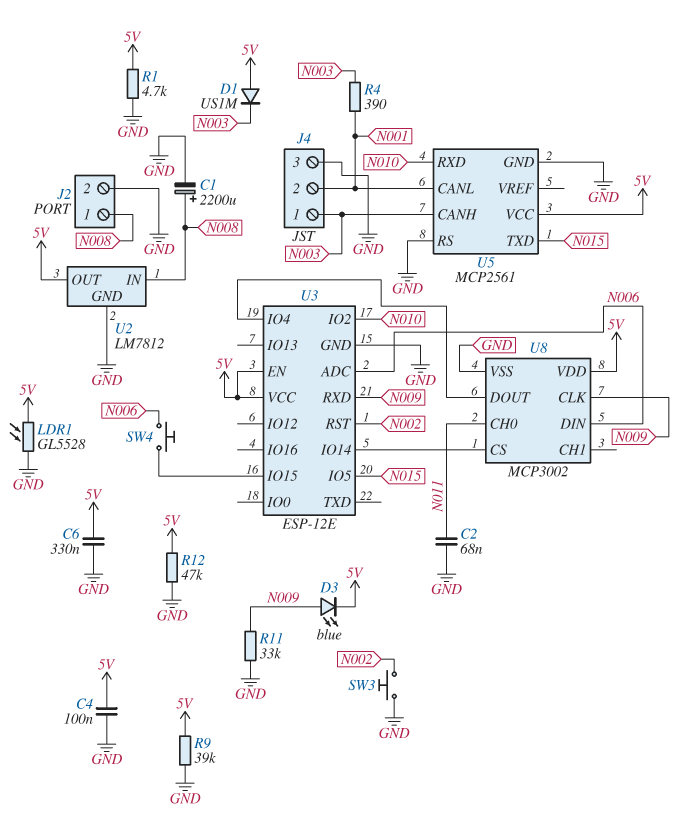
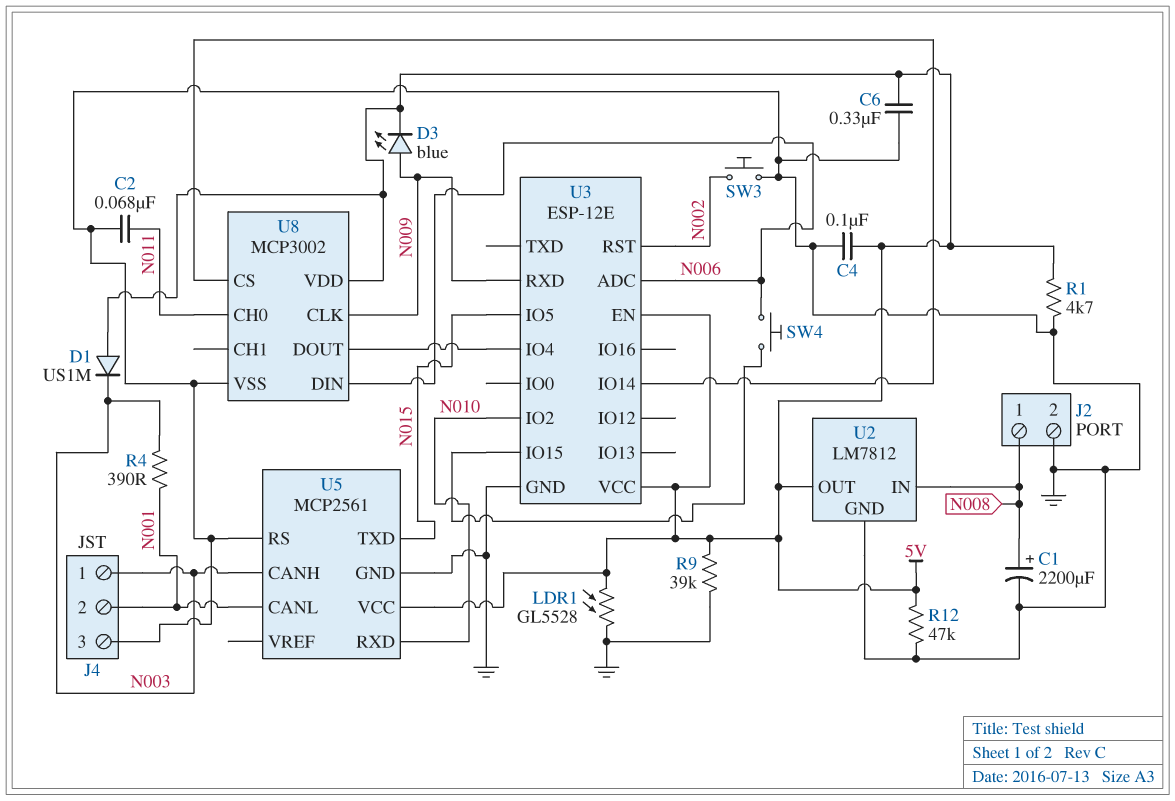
R11: 33k (GND, N009) -> none

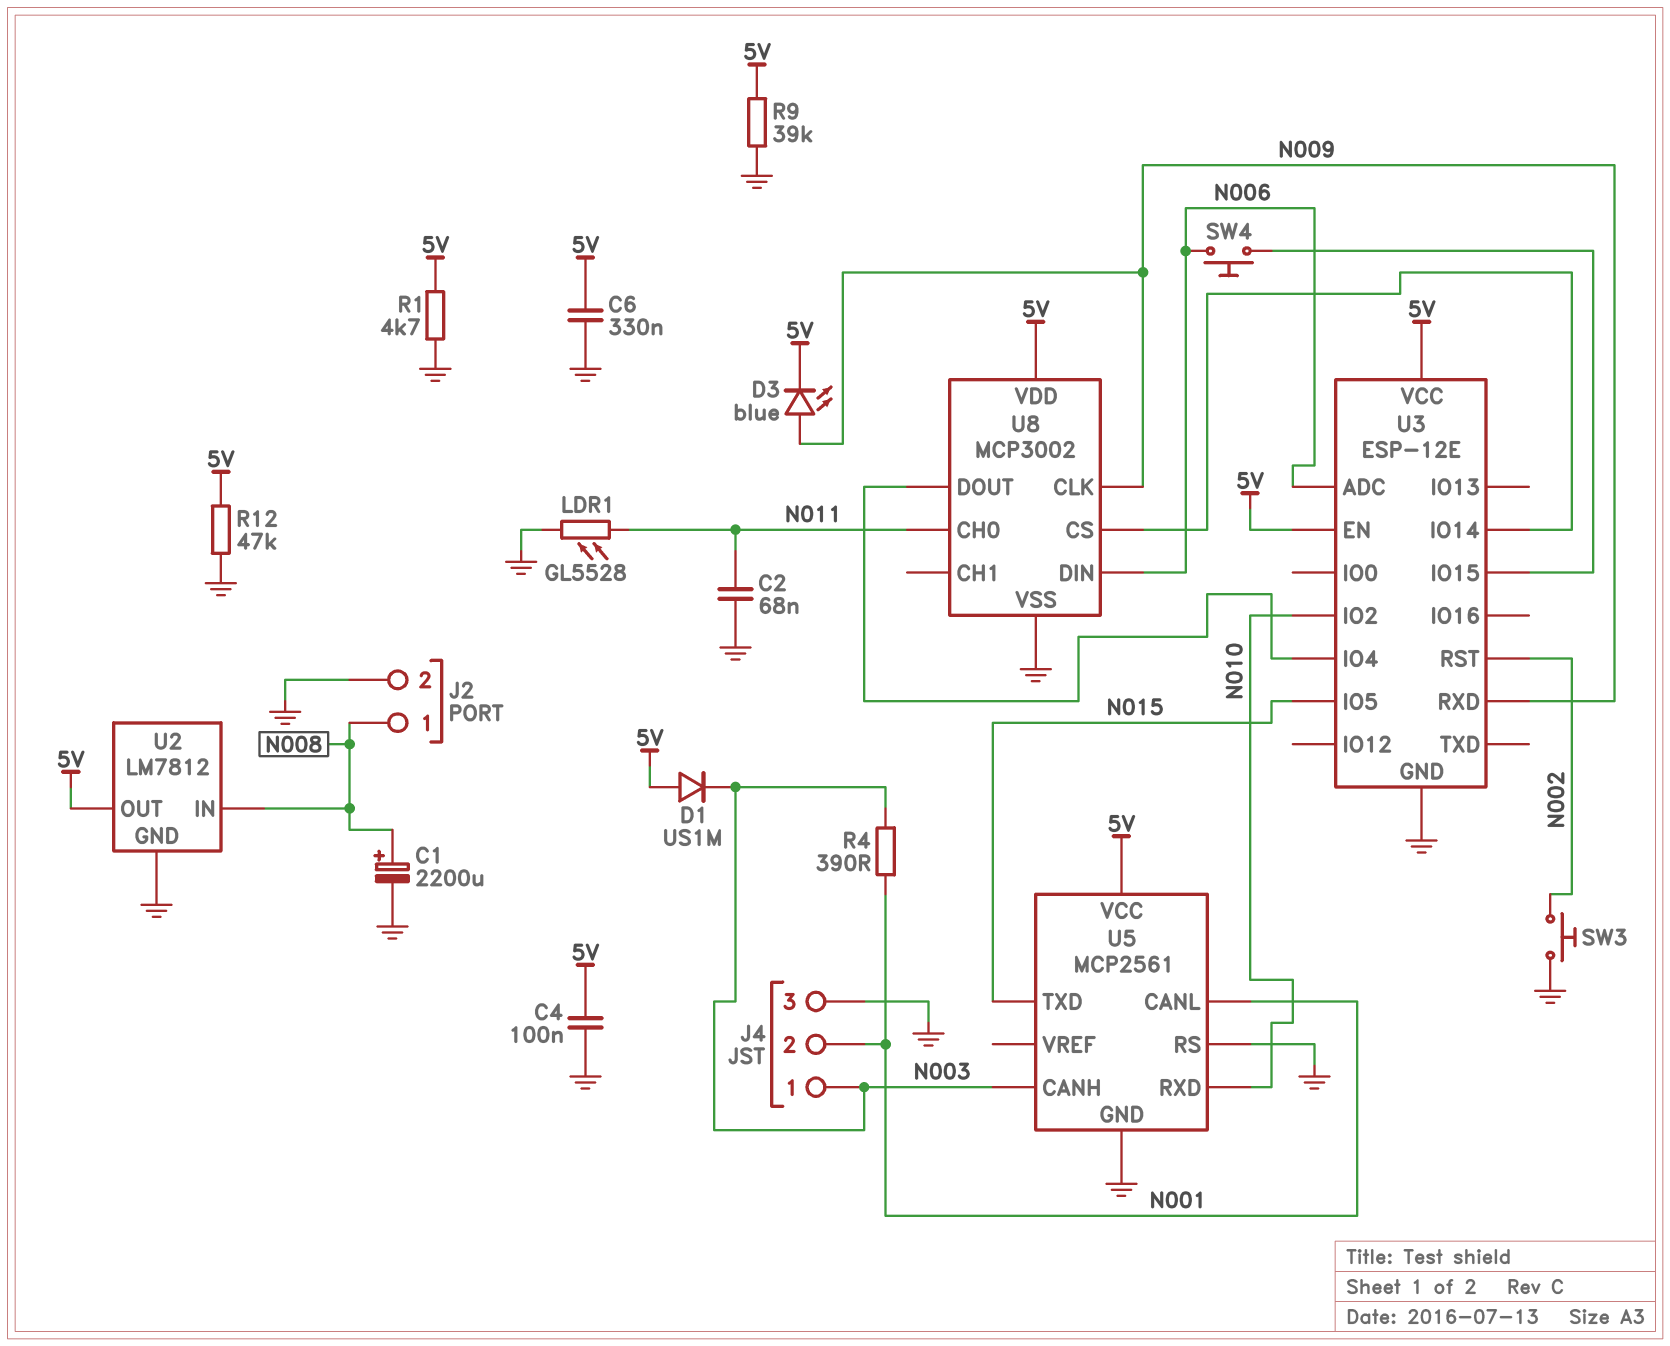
LDR1: GL5528 (5V, GND) -> GL5528 (GND, N011)

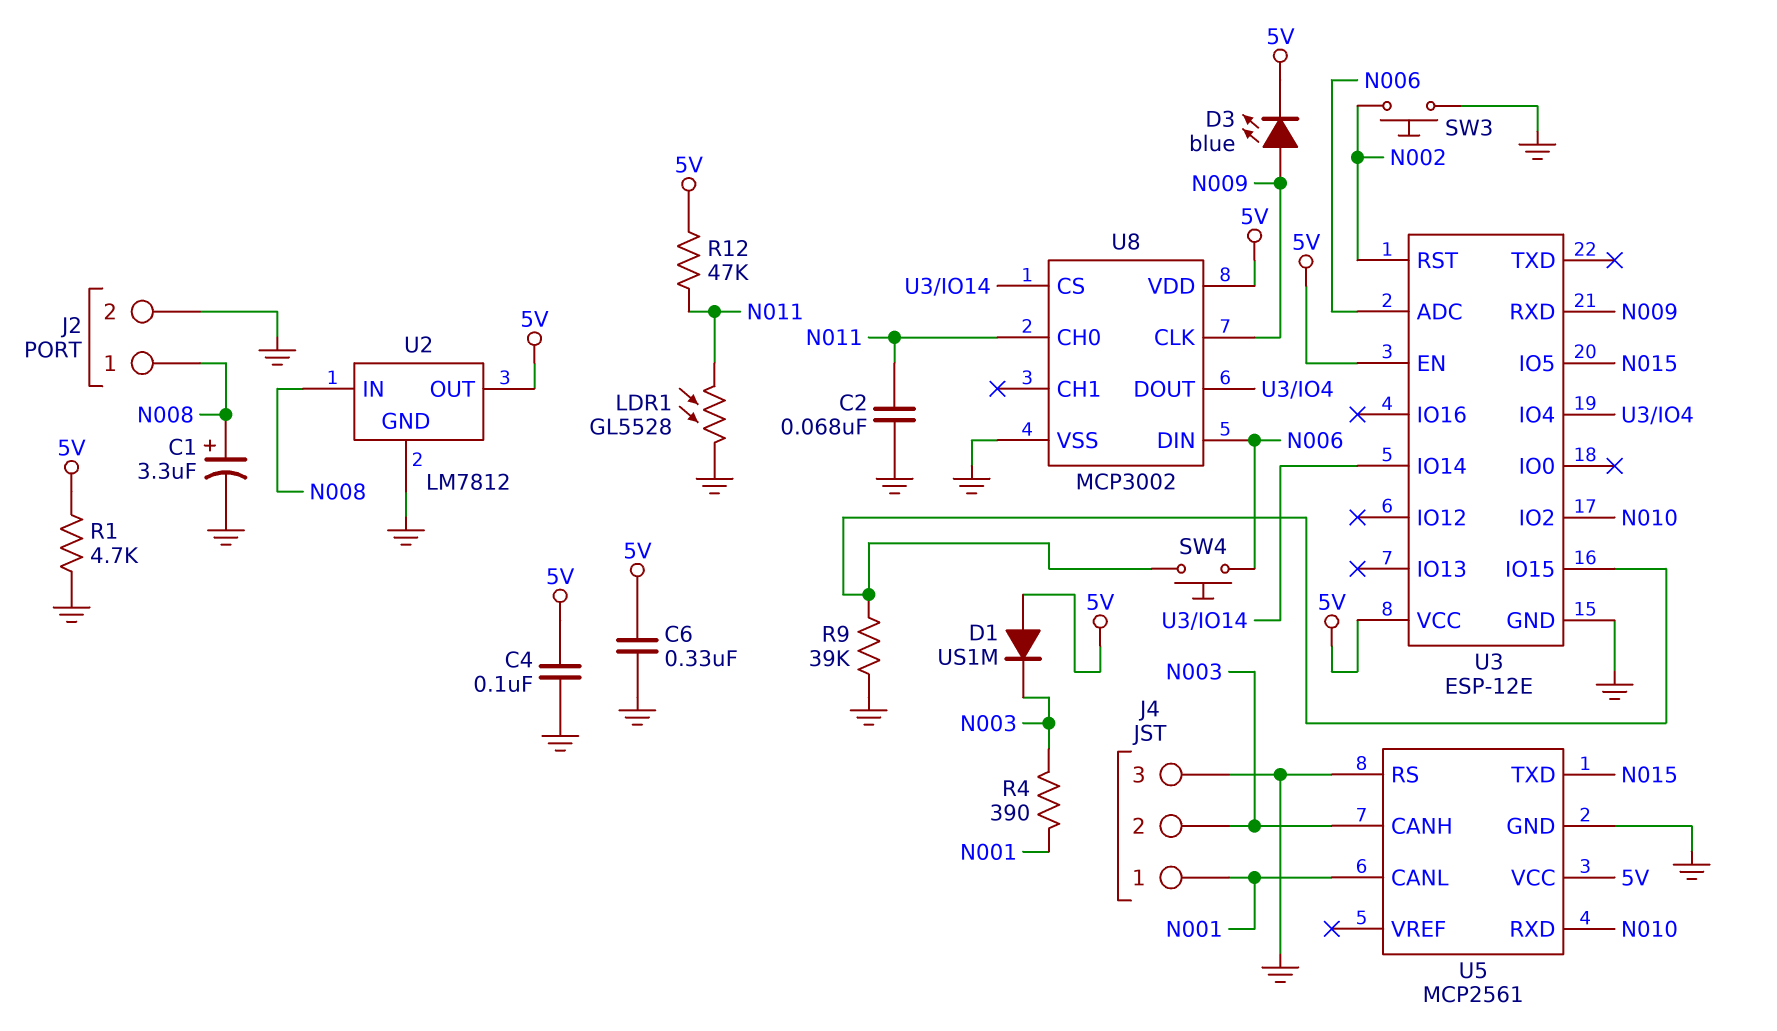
C1: 2200uF (plus N008, minus GND) -> 3.3uF (plus N008, minus GND)
J4 pin 1: N003 -> N001
J4 pin 2: N001 -> N003
R9: 39k (5V, GND) -> 39k (GND, U3/IO15)
R12: 47k (5V, GND) -> 47k (5V, N011)

